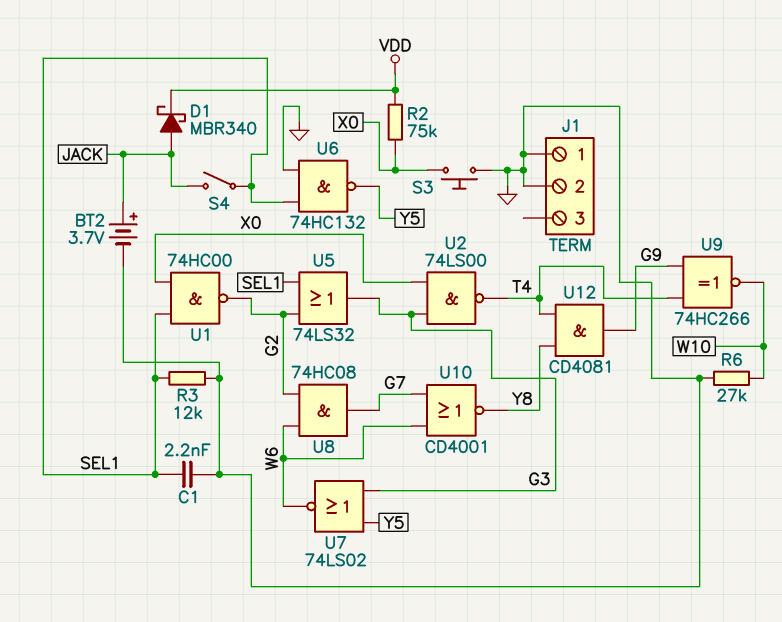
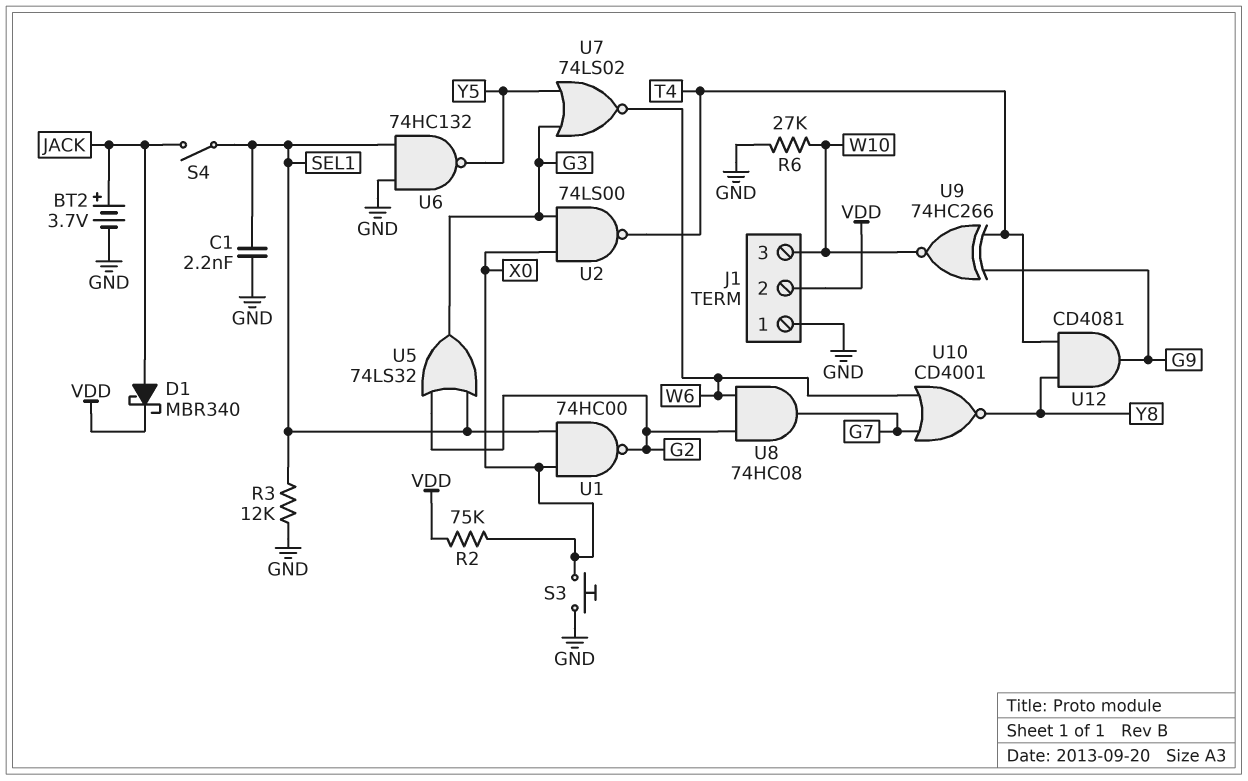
J1 pin 2: GND -> VDD
J1 pin 3: none -> W10

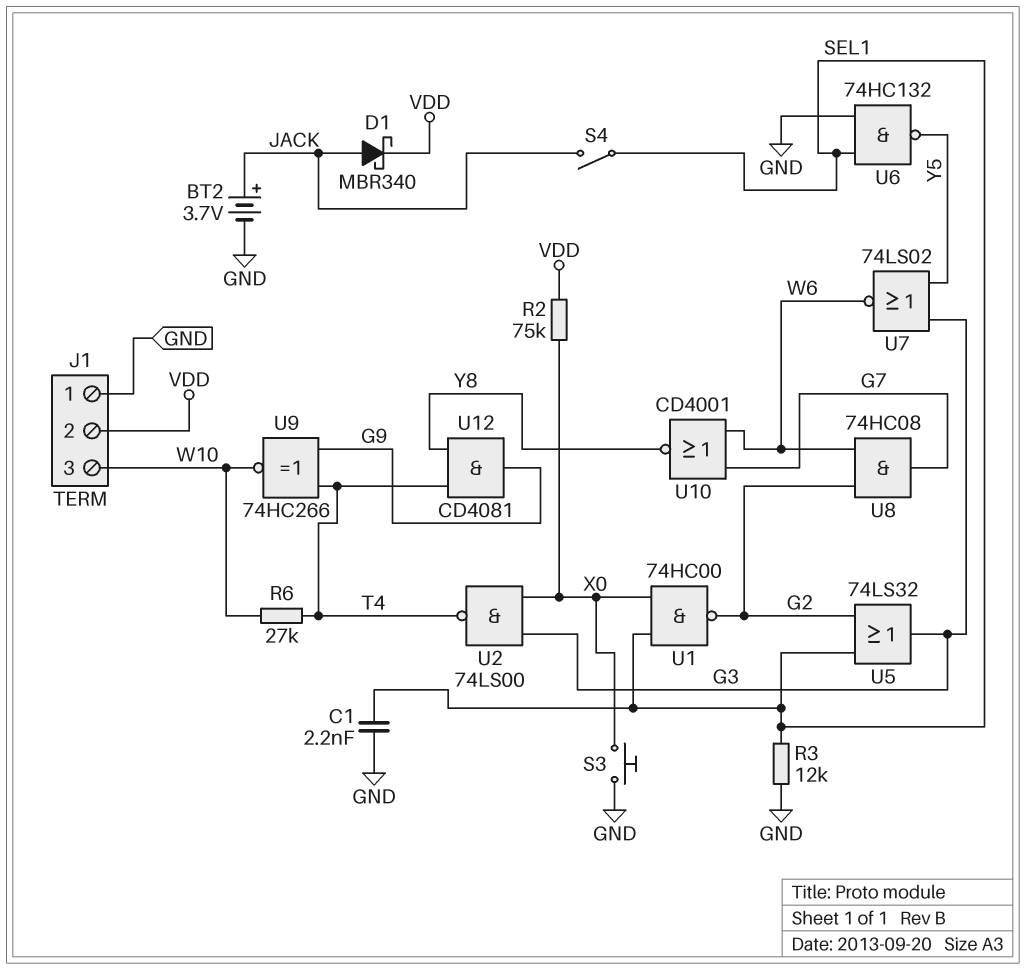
R6: 27k (GND, W10) -> 27k (T4, W10)

